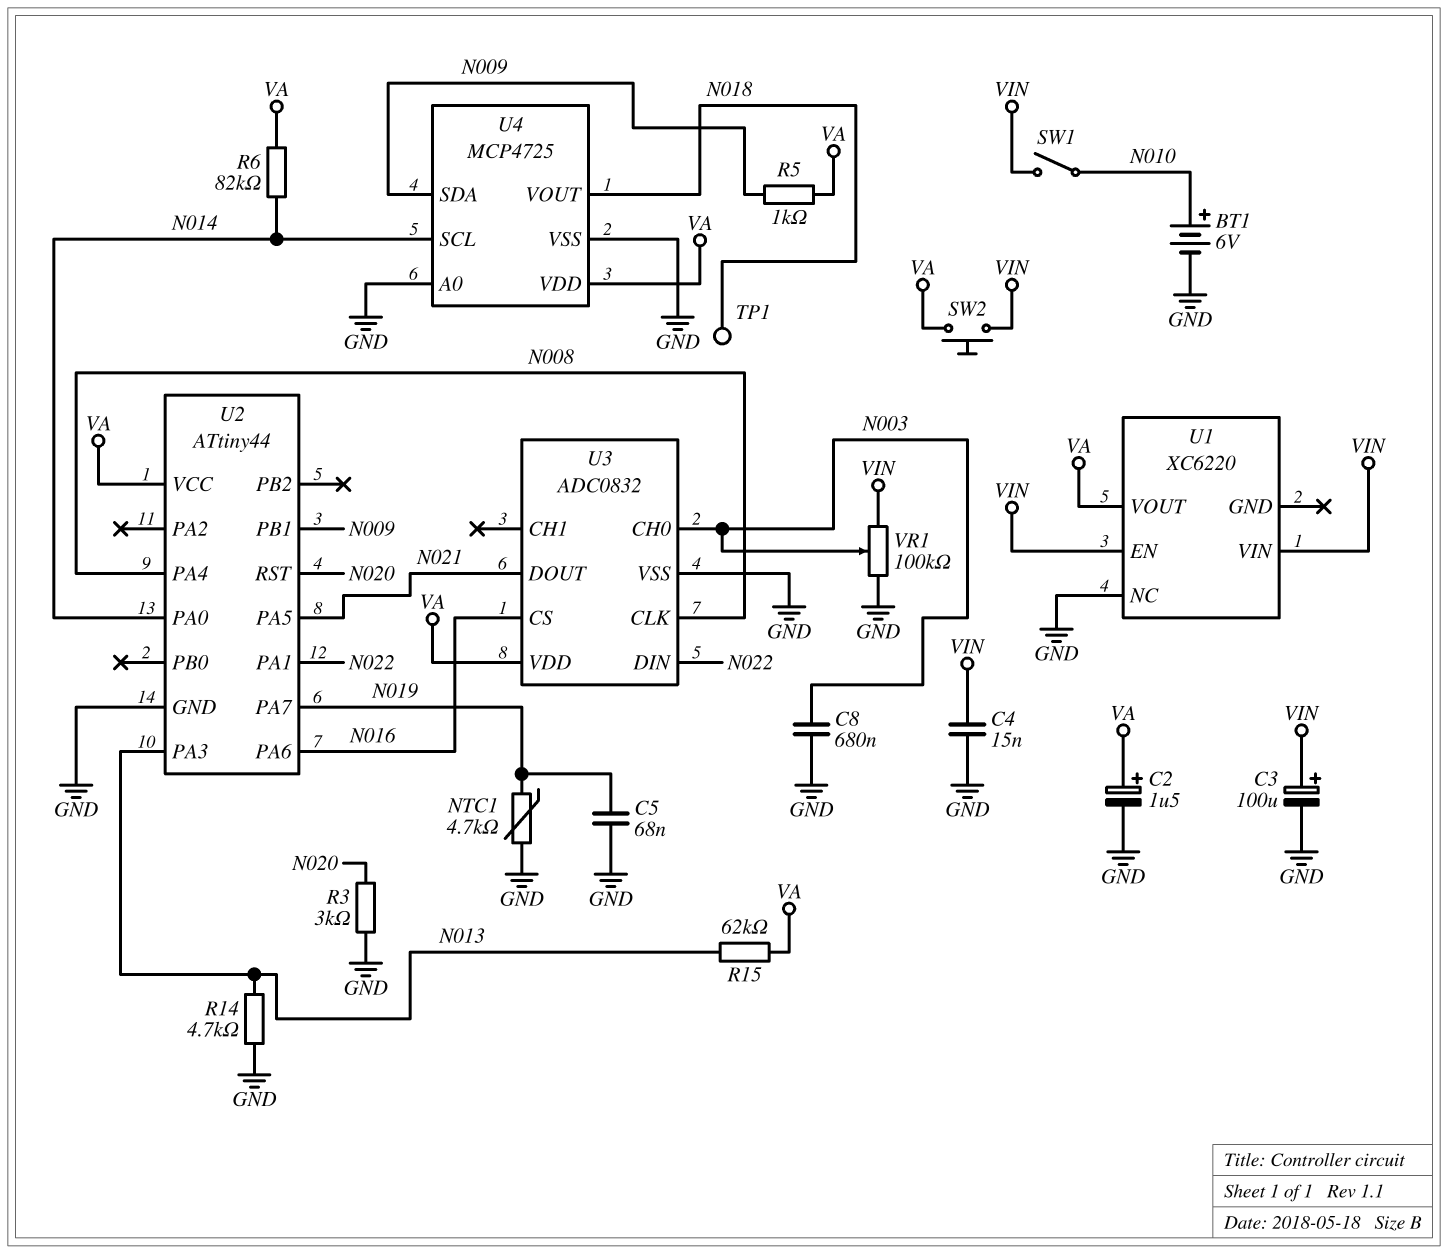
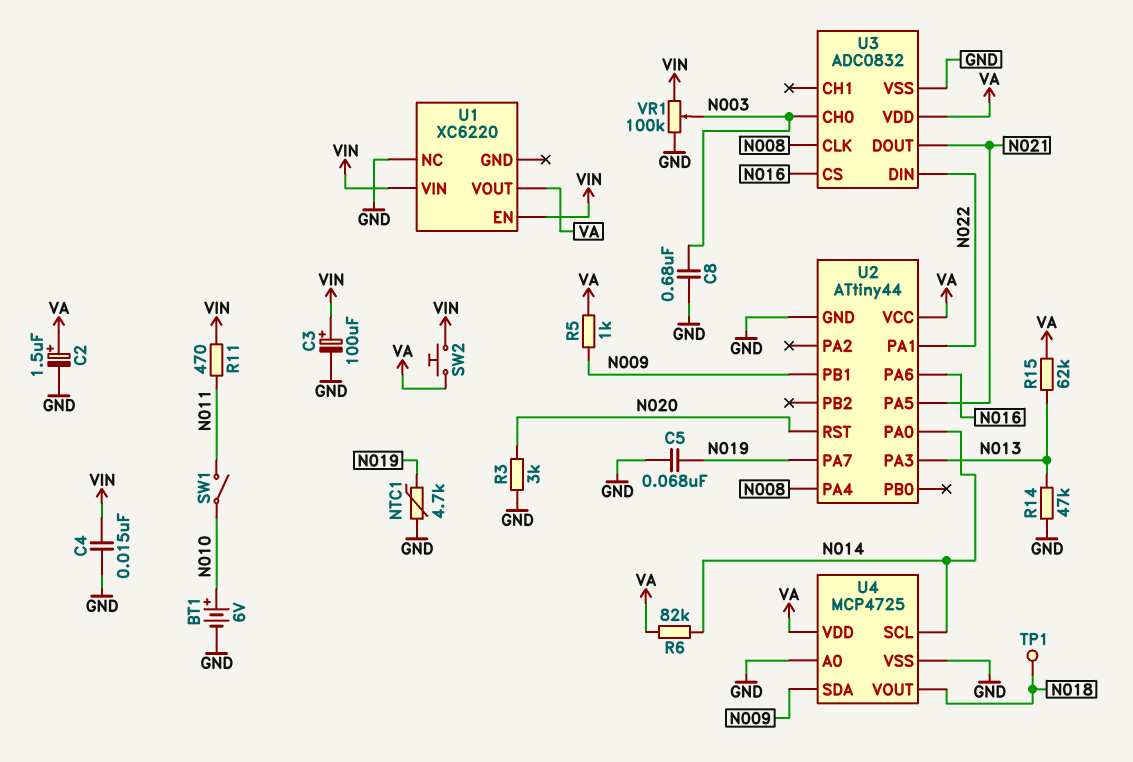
R11: none -> 470 (N011, VIN)
R14: 4.7k (GND, N013) -> 47k (GND, N013)
SW1: switch (N010, VIN) -> switch (N010, N011)

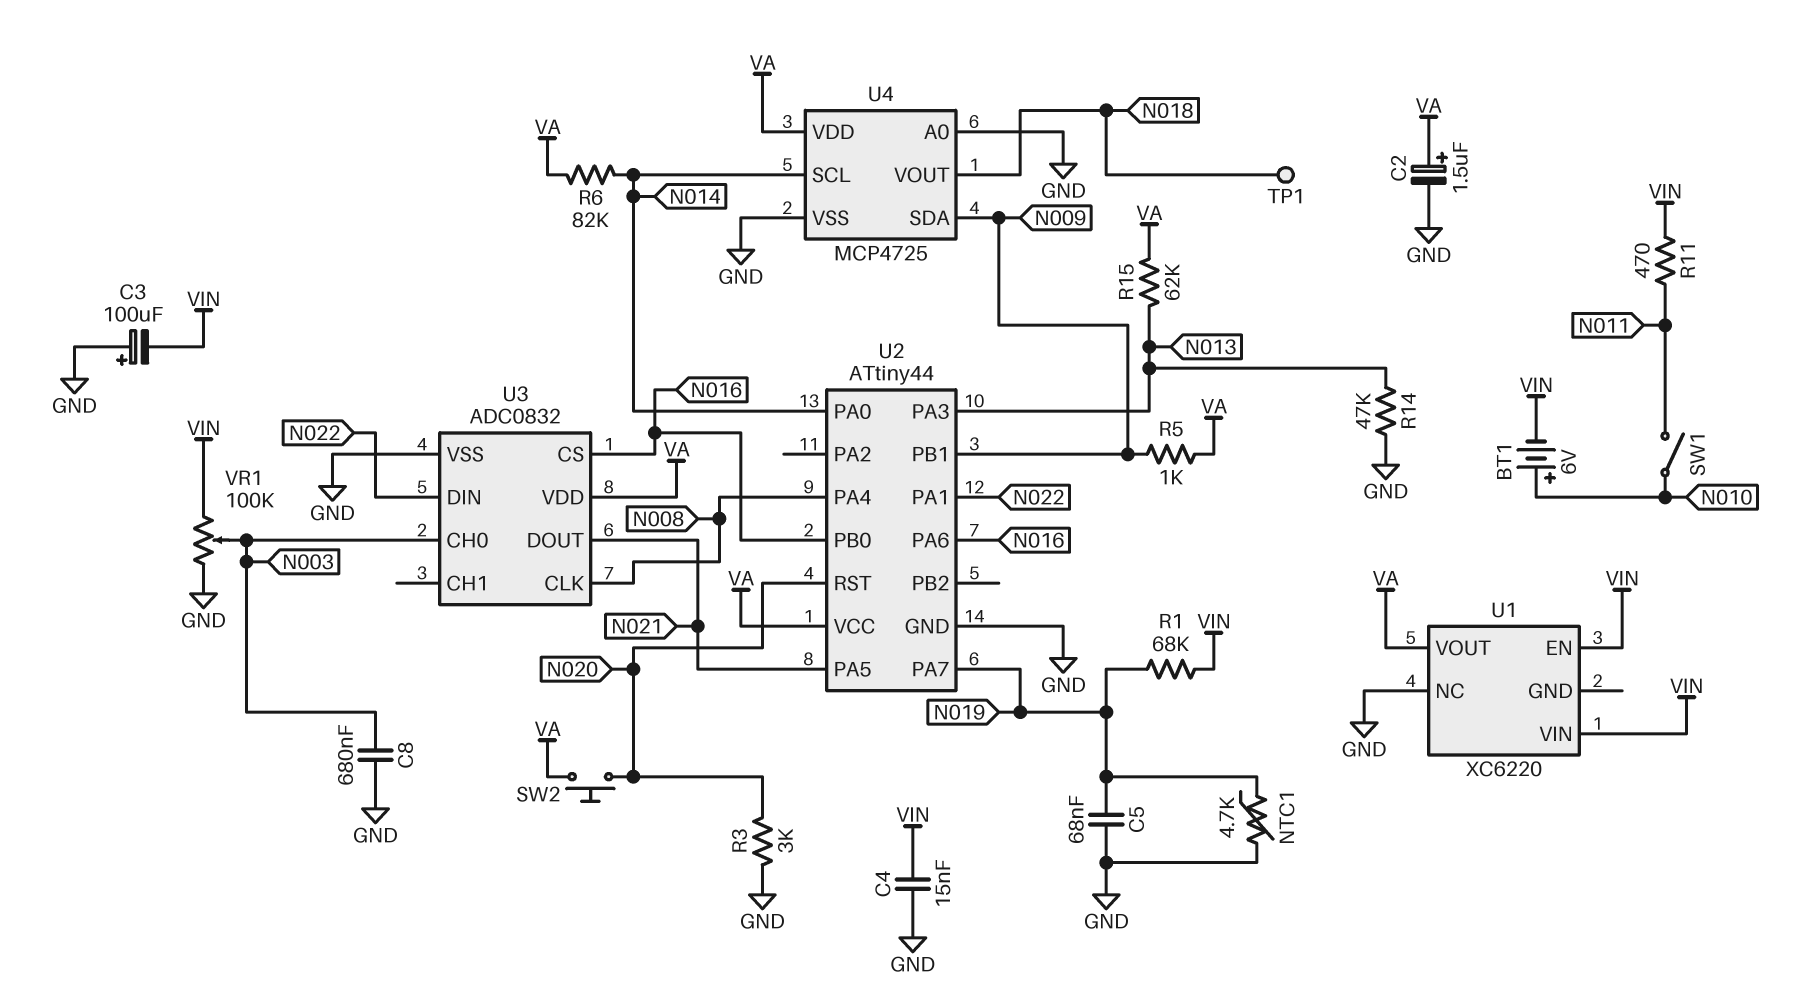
BT1: 6V (plus N010, minus GND) -> 6V (plus N010, minus VIN)
C3: 100uF (plus VIN, minus GND) -> 100uF (plus GND, minus VIN)
R1: none -> 68k (N019, VIN)
SW2: button (VA, VIN) -> button (N020, VA)
U2 pin PB0: none -> N016

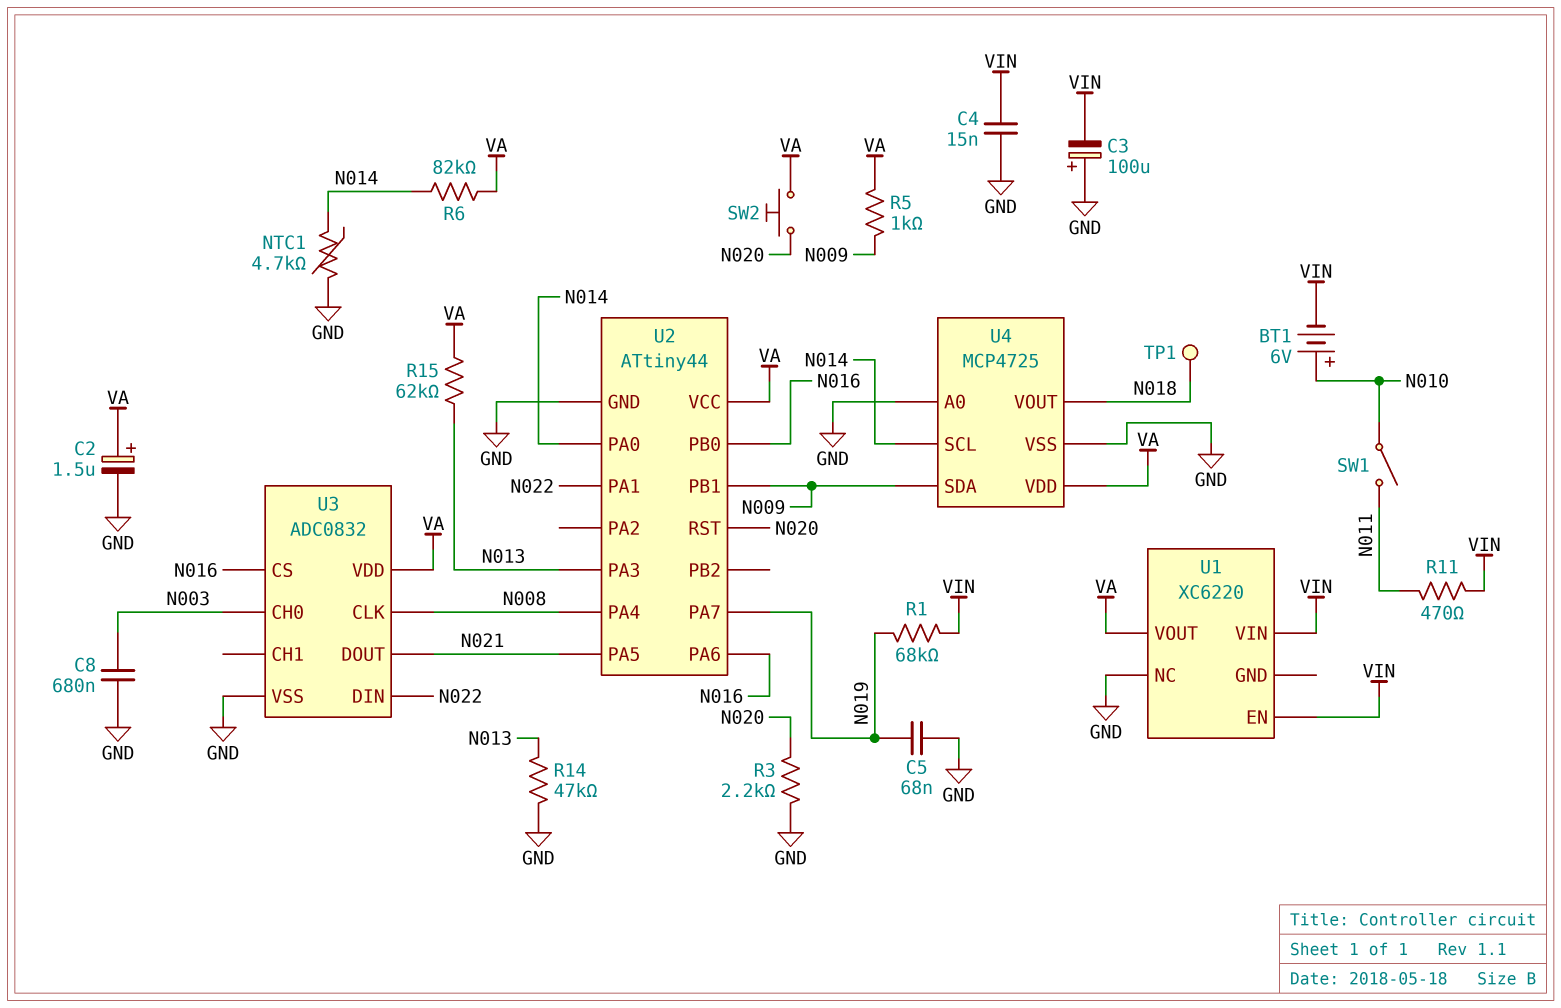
NTC1: 4.7k (GND, N019) -> 4.7k (GND, N014)
R3: 3k (GND, N020) -> 2.2k (GND, N020)
VR1: 100k (GND, VIN, wiper N003) -> none

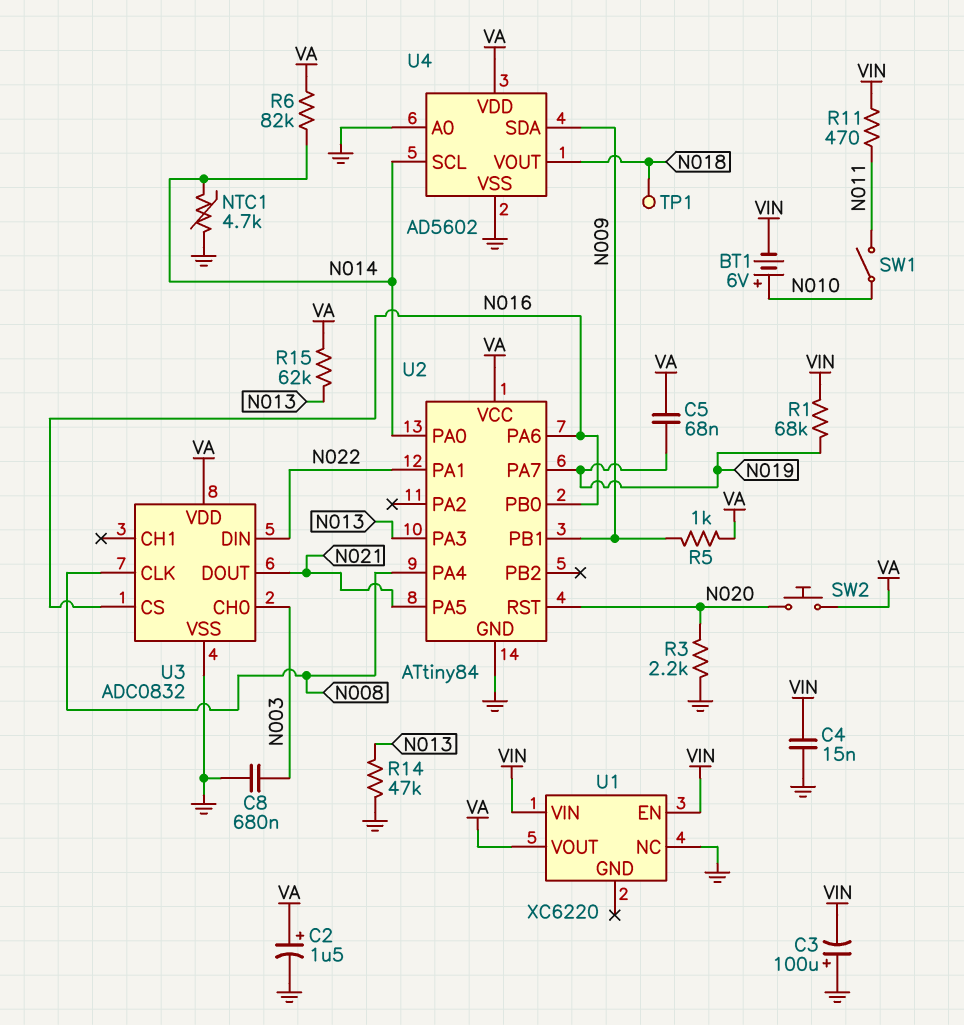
C5: 68nF (GND, N019) -> 68nF (N019, VA)
U2: ATtiny44 -> ATtiny84
U4: MCP4725 -> AD5602

